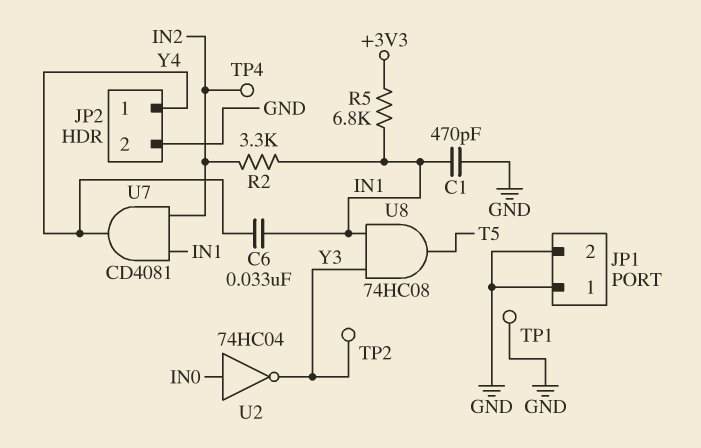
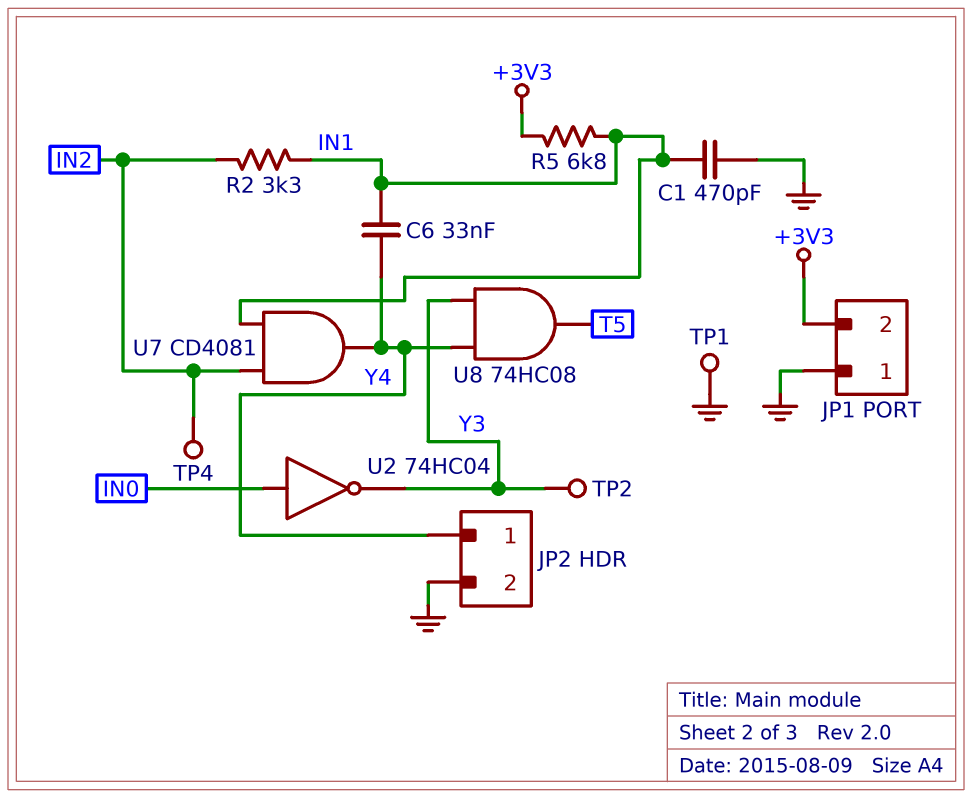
JP1 pin 2: GND -> +3V3
U8: AND 74HC08 (in IN1, in Y3, out T5) -> AND 74HC08 (in Y3, in Y4, out T5)

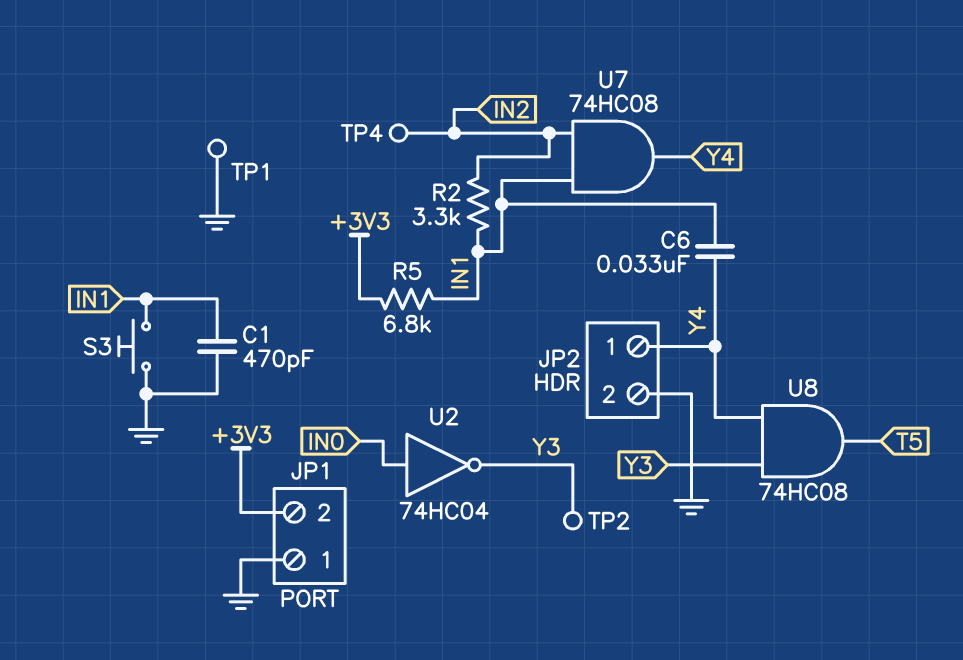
S3: none -> button (GND, IN1)
U7: AND CD4081 (in IN1, in IN2, out Y4) -> AND 74HC08 (in IN1, in IN2, out Y4)

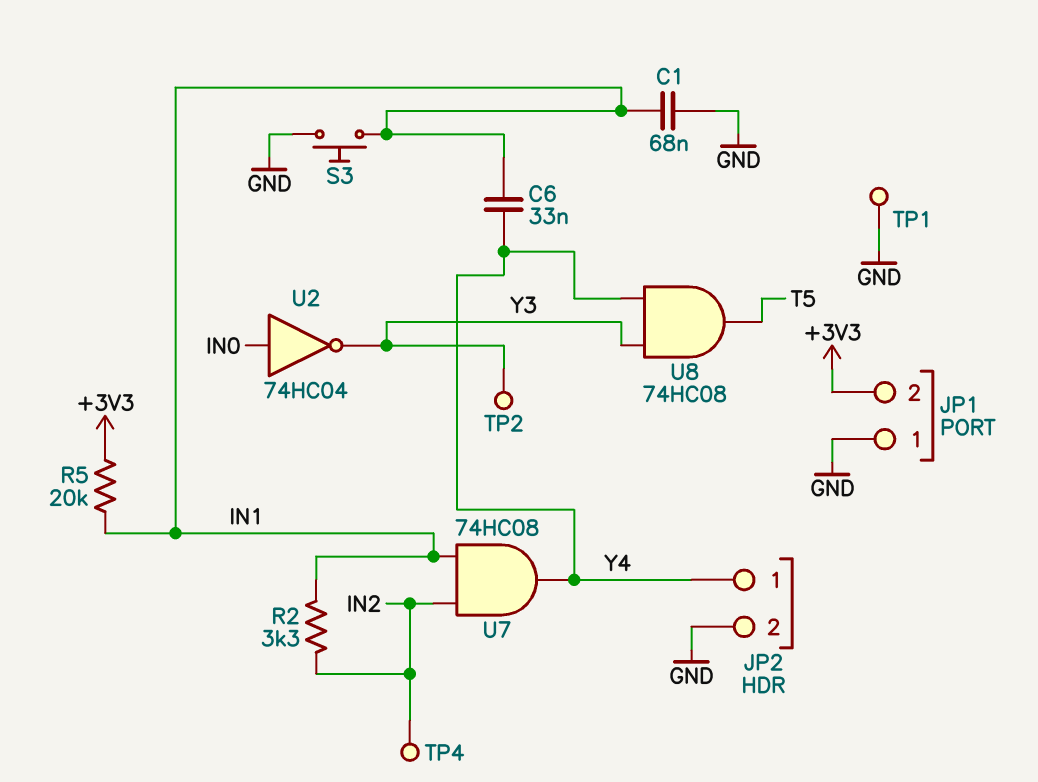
C1: 470pF (GND, IN1) -> 68nF (GND, IN1)
R5: 6.8k (+3V3, IN1) -> 20k (+3V3, IN1)

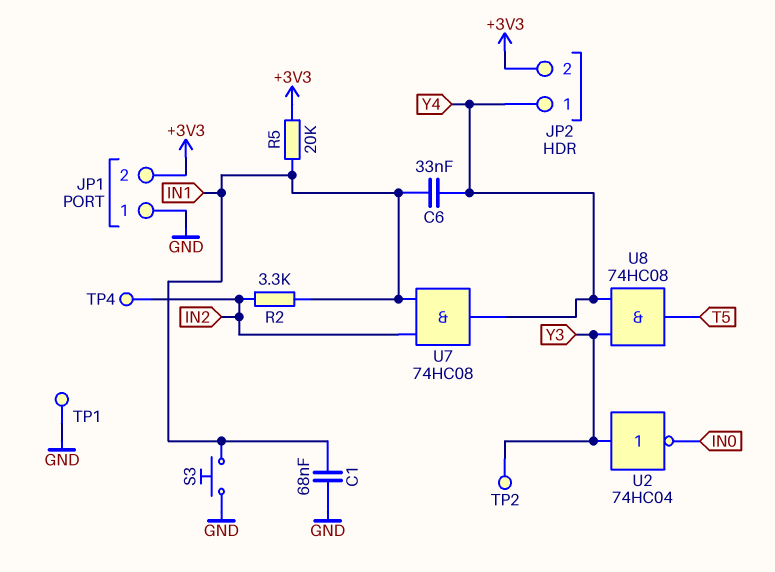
JP2 pin 2: GND -> +3V3
U2: NOT 74HC04 (in IN0, out Y3) -> NOT 74HC04 (in Y3, out IN0)

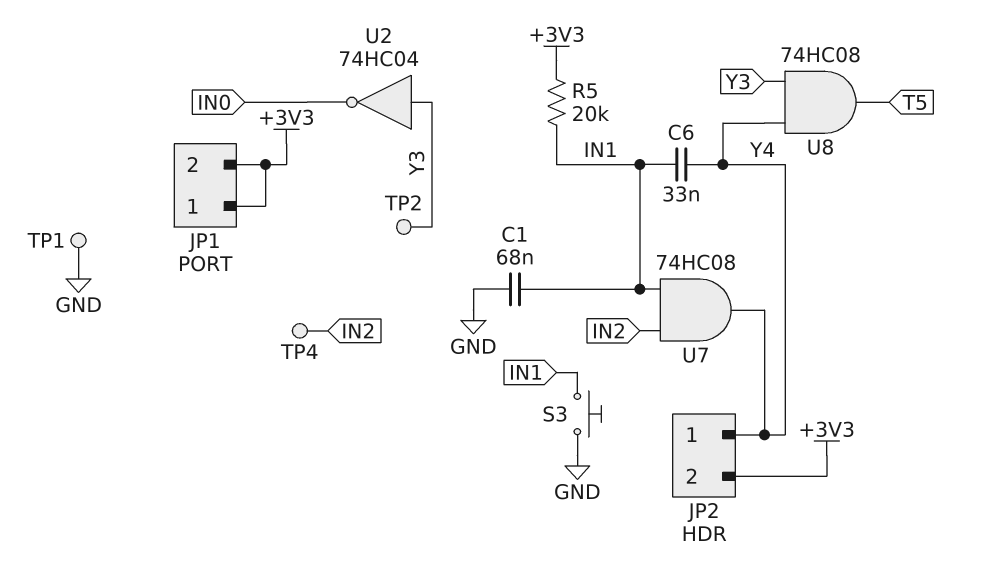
JP1 pin 1: GND -> +3V3
R2: 3.3k (IN1, IN2) -> none

